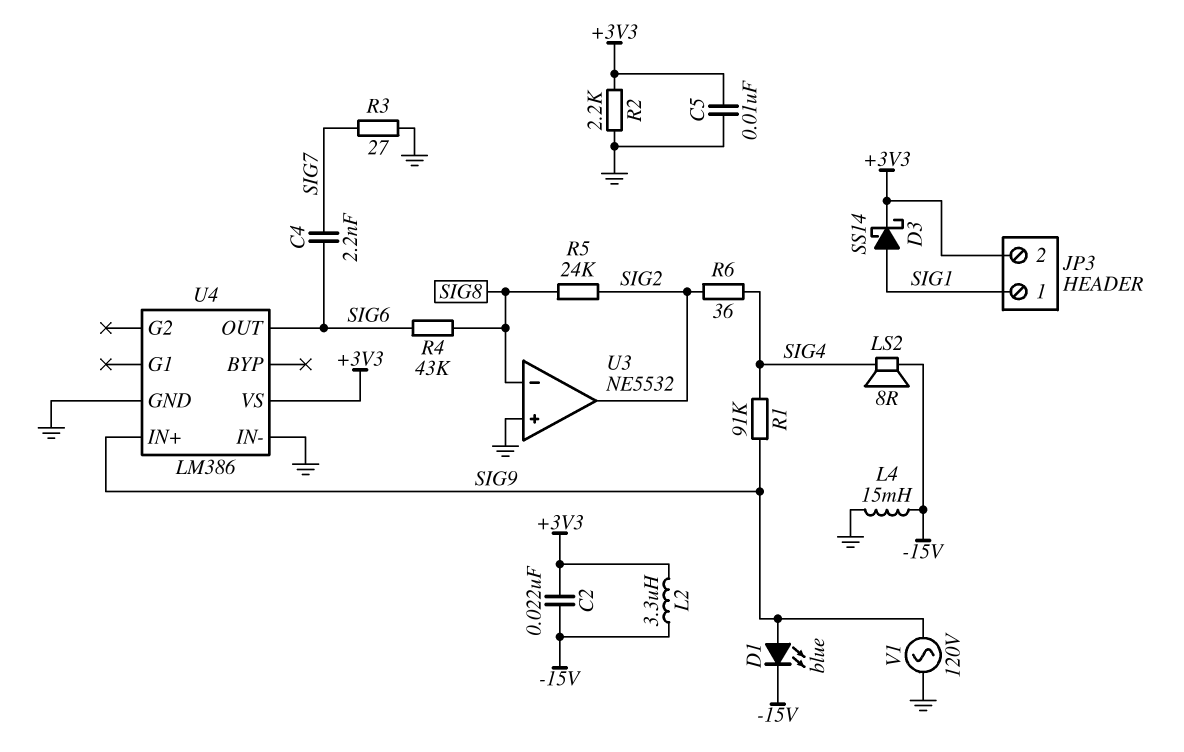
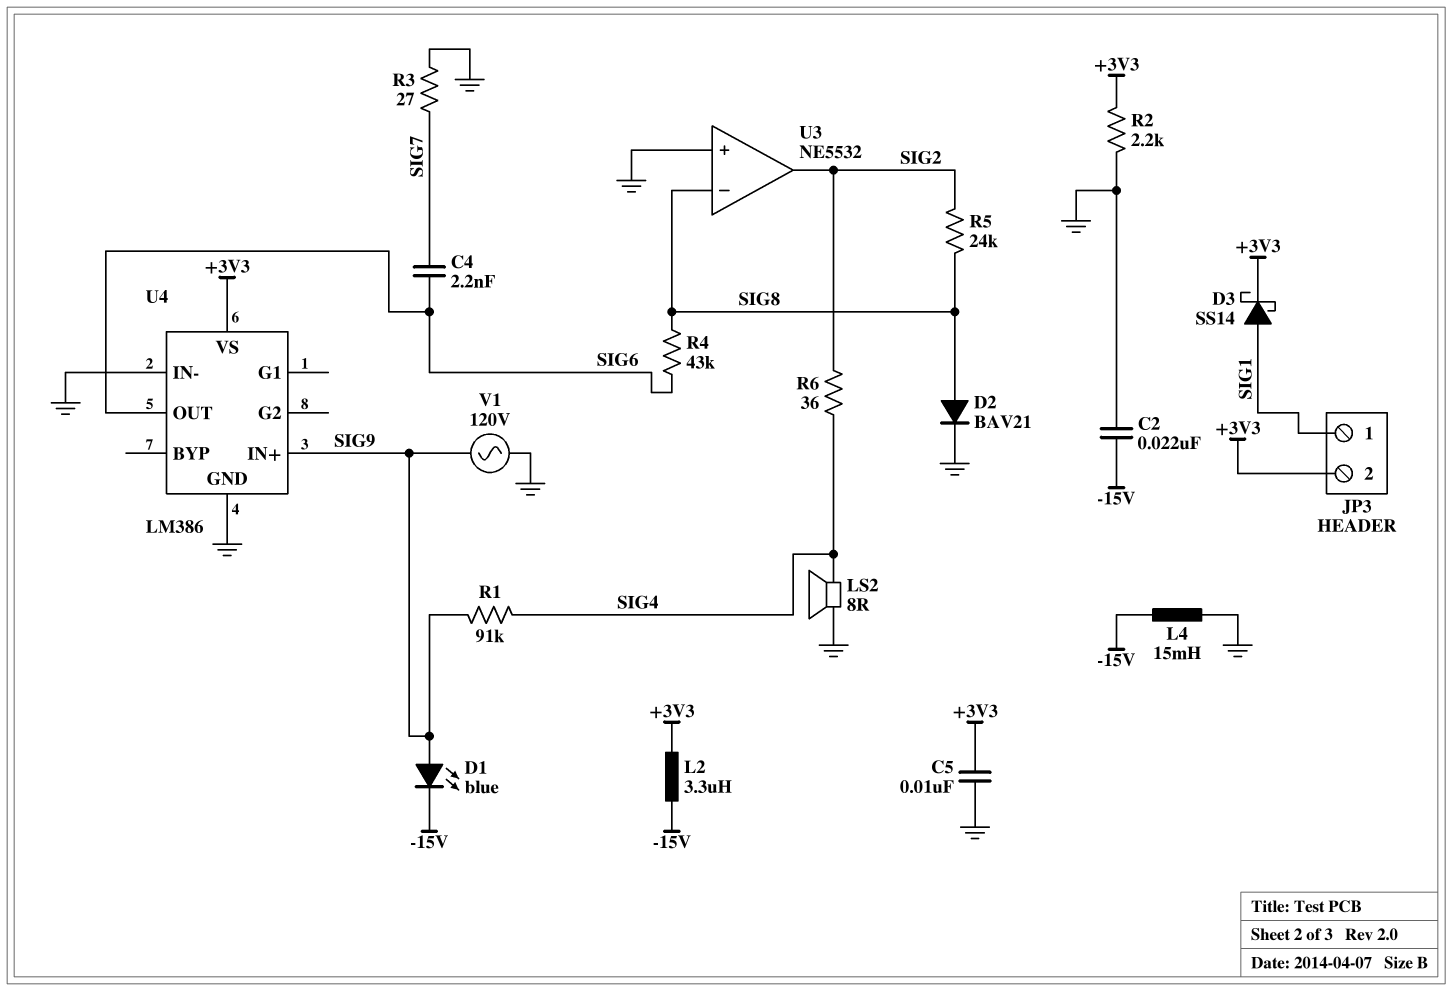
C2: 22nF (+3V3, -15V) -> 22nF (-15V, GND)
D2: none -> diode BAV21 (A SIG8, K GND)
LS2: speaker 8R (-15V, SIG4) -> speaker 8R (GND, SIG4)

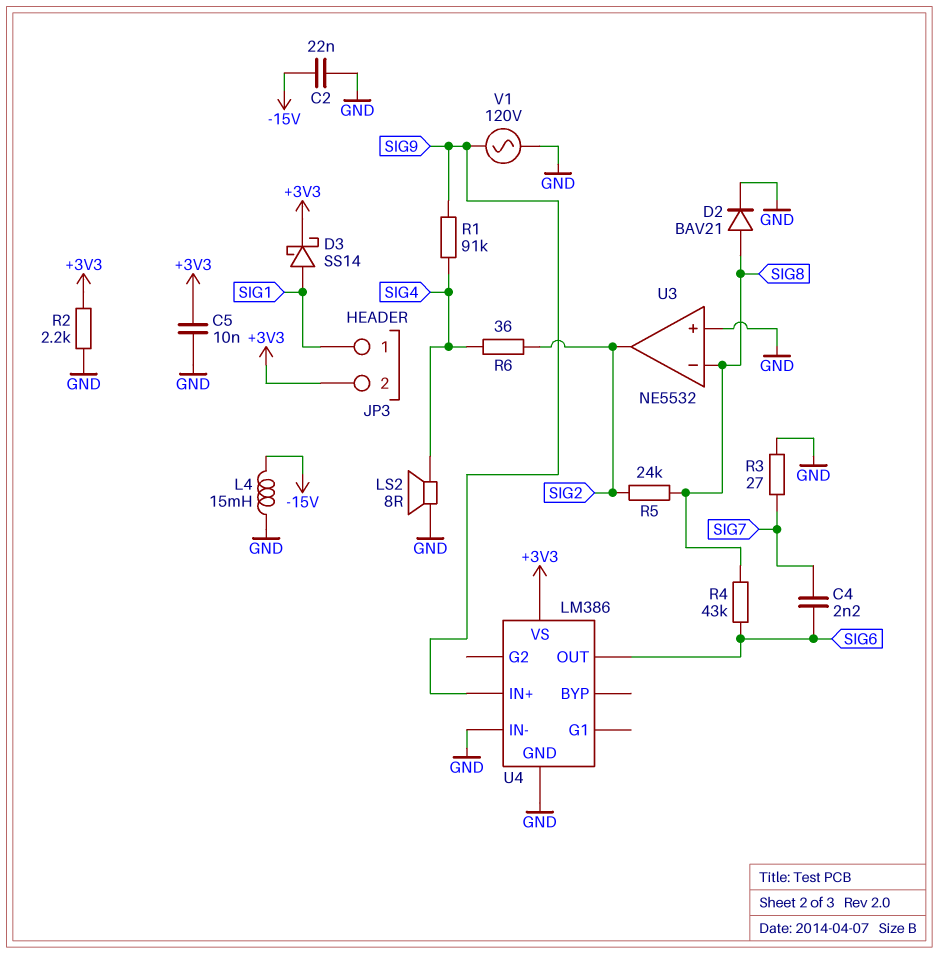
D1: LED blue (A SIG9, K -15V) -> none
L2: 3.3uH (+3V3, -15V) -> none

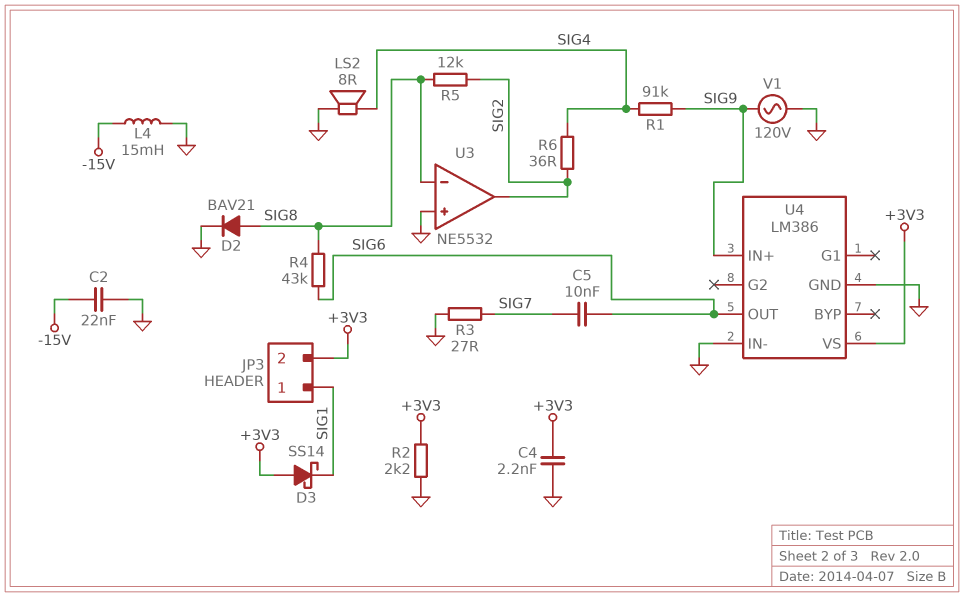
C4: 2.2nF (SIG6, SIG7) -> 2.2nF (+3V3, GND)
C5: 10nF (+3V3, GND) -> 10nF (SIG6, SIG7)
D3: schottky SS14 (A SIG1, K +3V3) -> schottky SS14 (A +3V3, K SIG1)
R5: 24k (SIG2, SIG8) -> 12k (SIG2, SIG8)

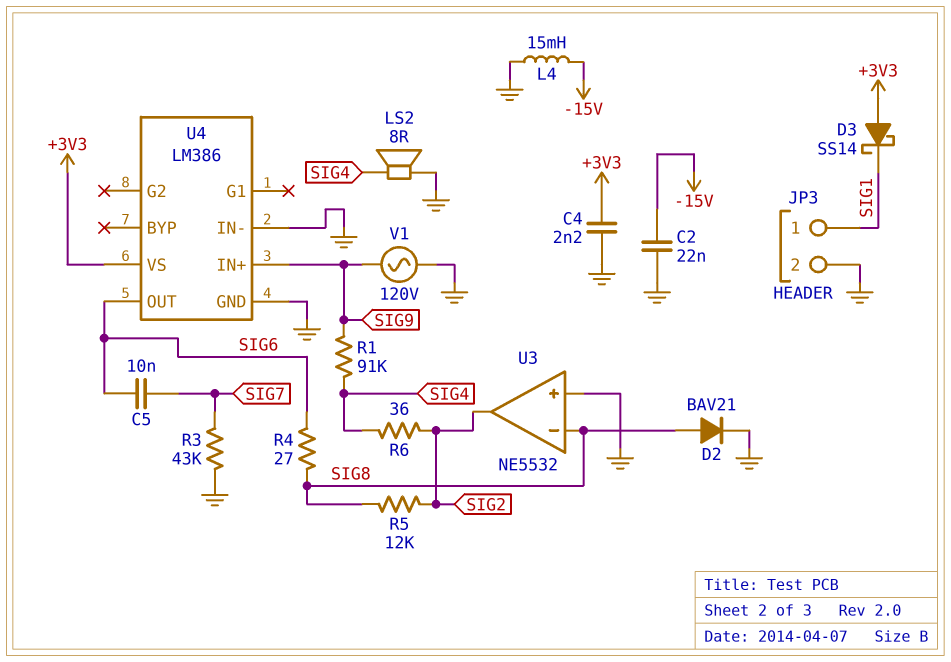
JP3 pin 2: +3V3 -> GND
R2: 2.2k (+3V3, GND) -> none
R3: 27 (GND, SIG7) -> 43k (GND, SIG7)
R4: 43k (SIG6, SIG8) -> 27 (SIG6, SIG8)

